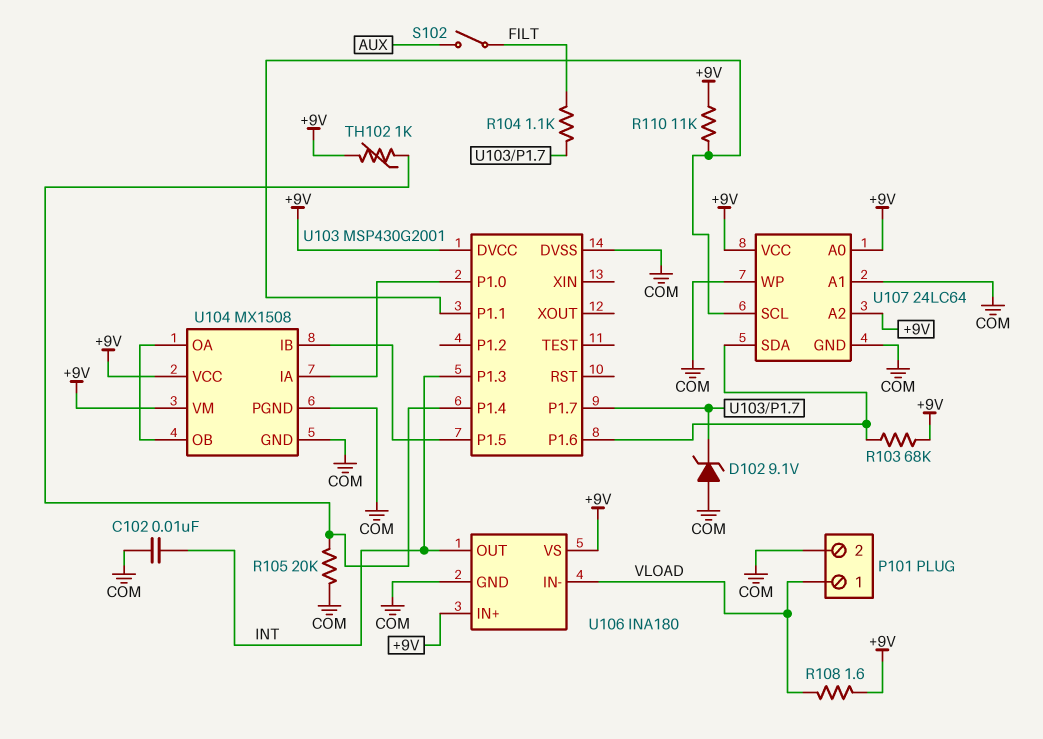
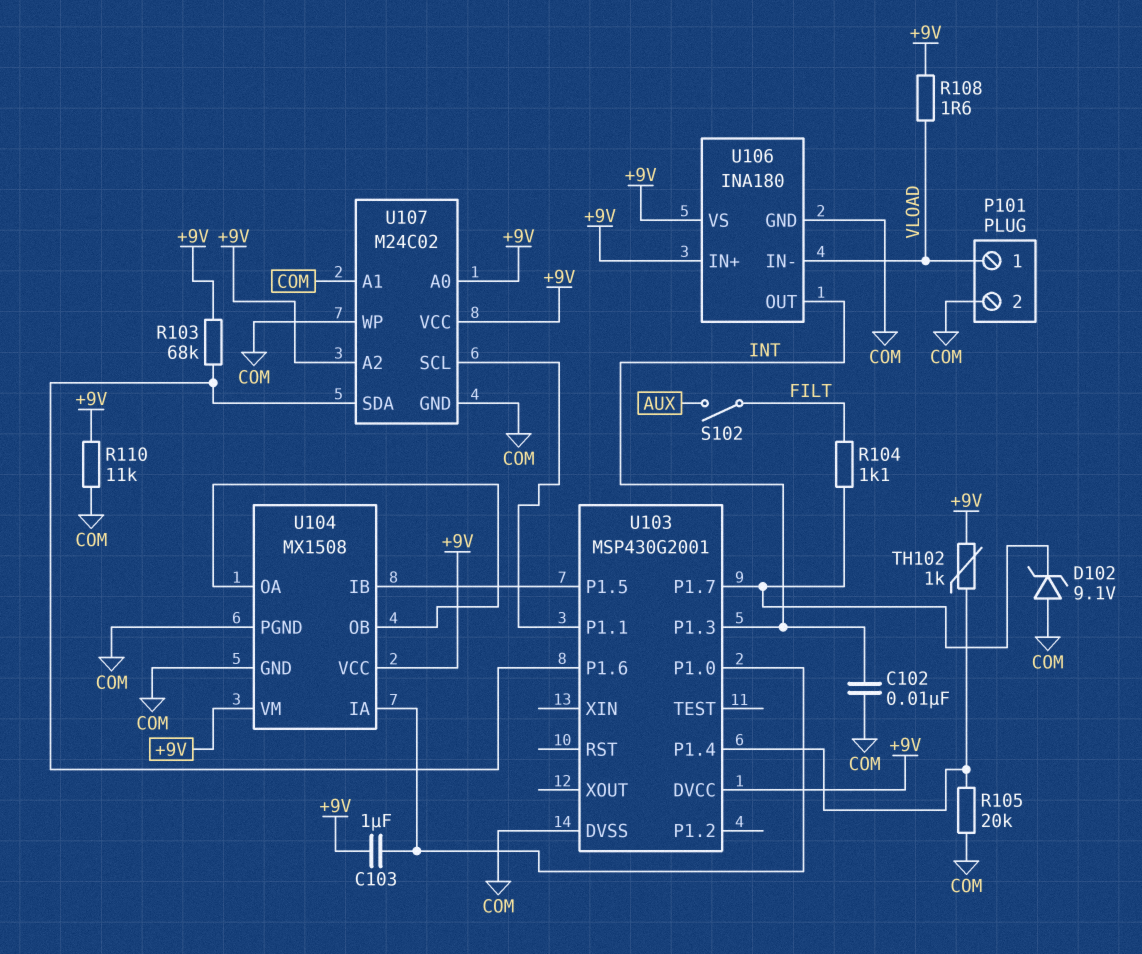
C103: none -> 1uF (+9V, U103/P1.0)
R110: 11k (+9V, U103/P1.1) -> 11k (+9V, COM)
U107: 24LC64 -> M24C02

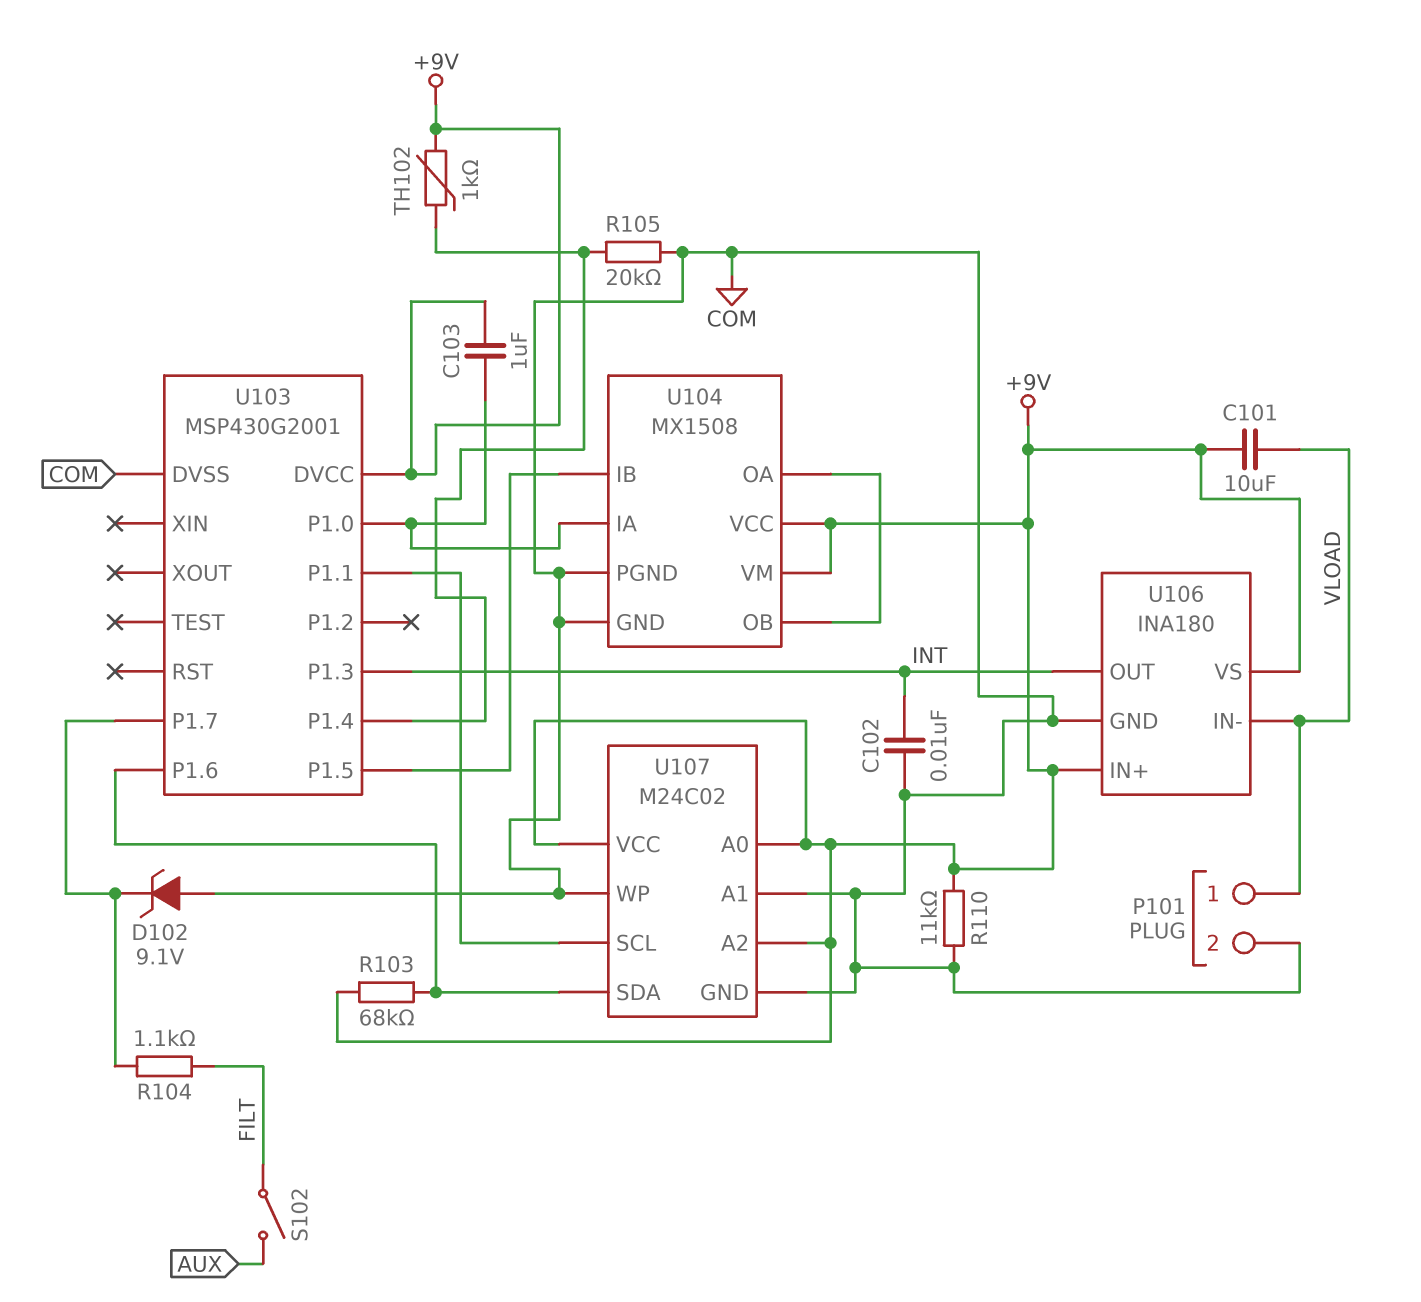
C101: none -> 10uF (+9V, VLOAD)
R108: 1.6 (+9V, VLOAD) -> none

